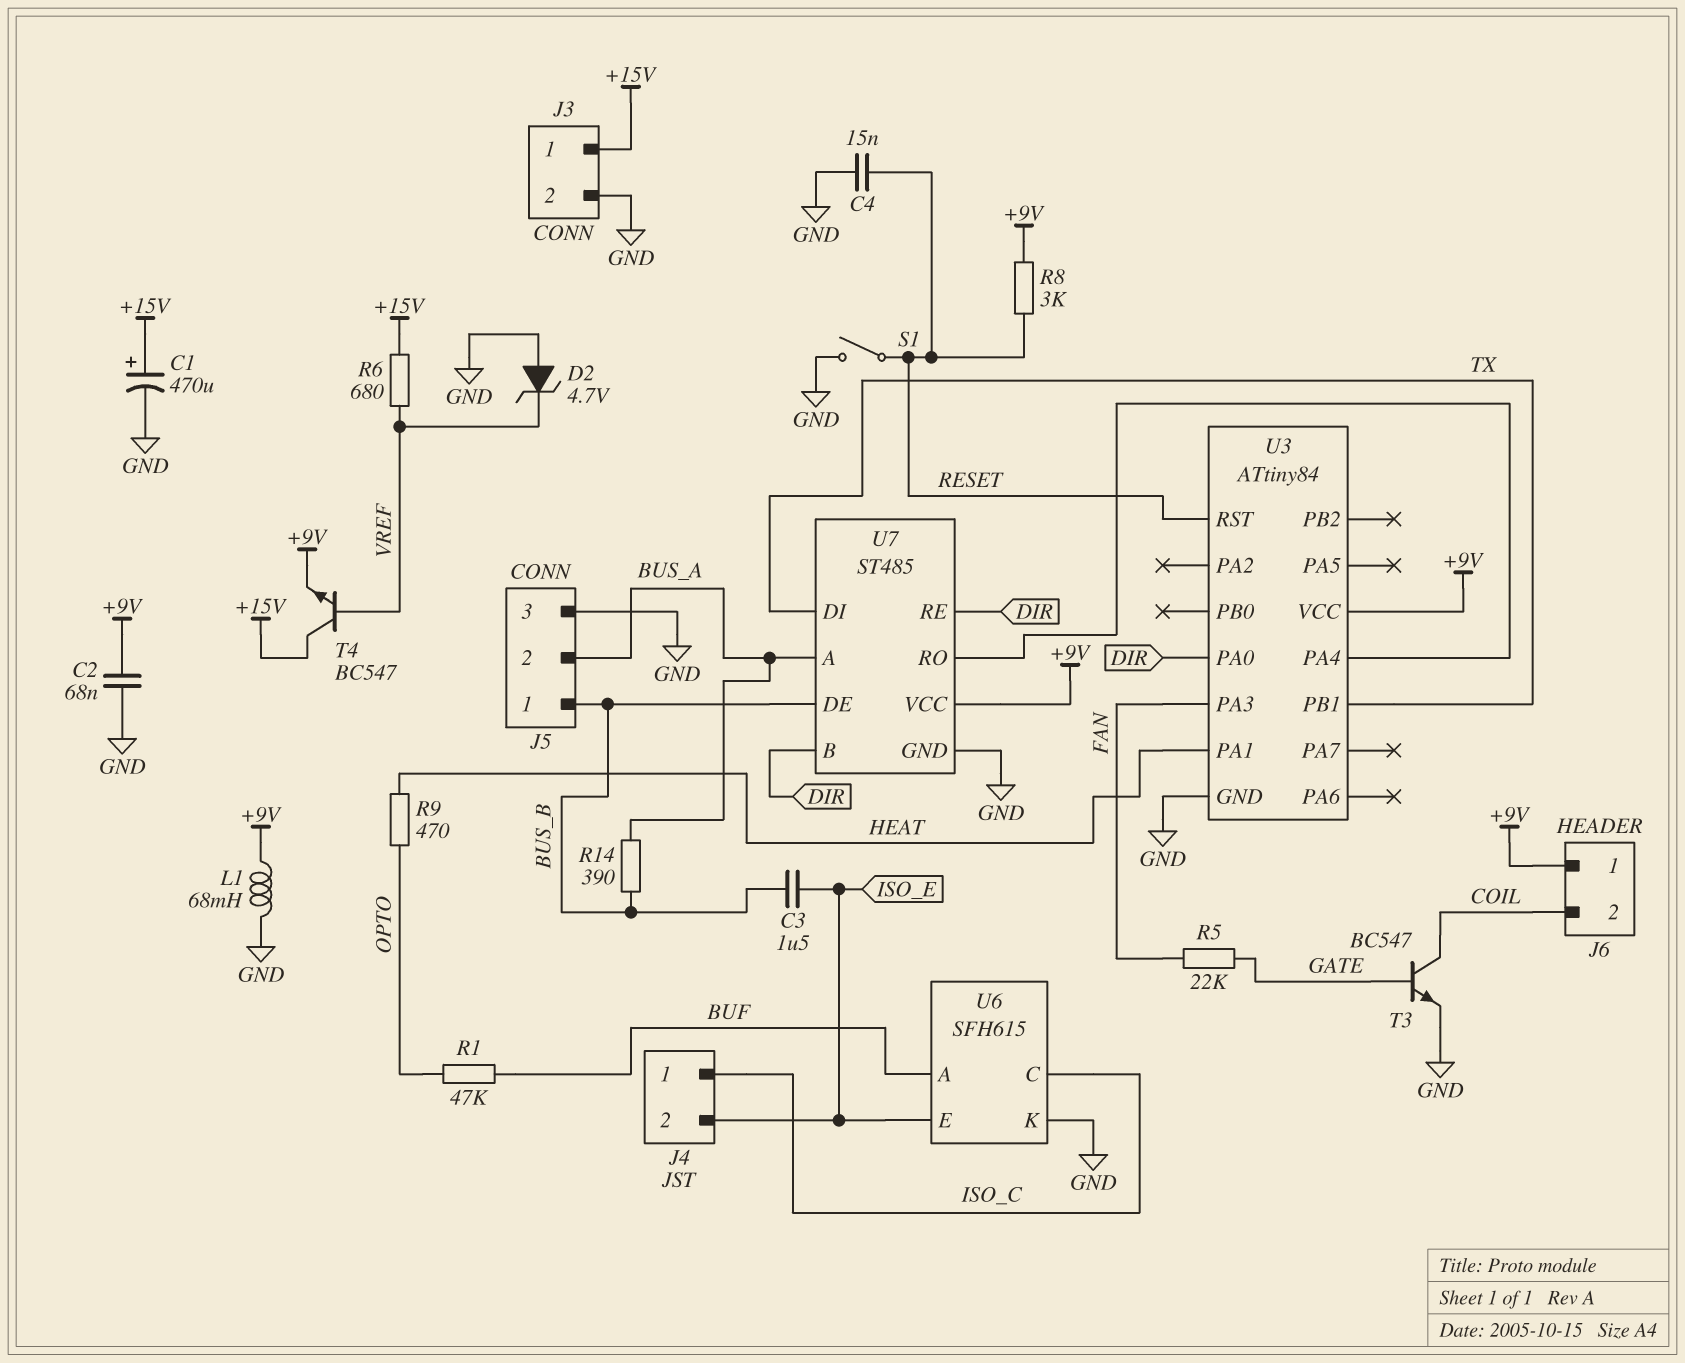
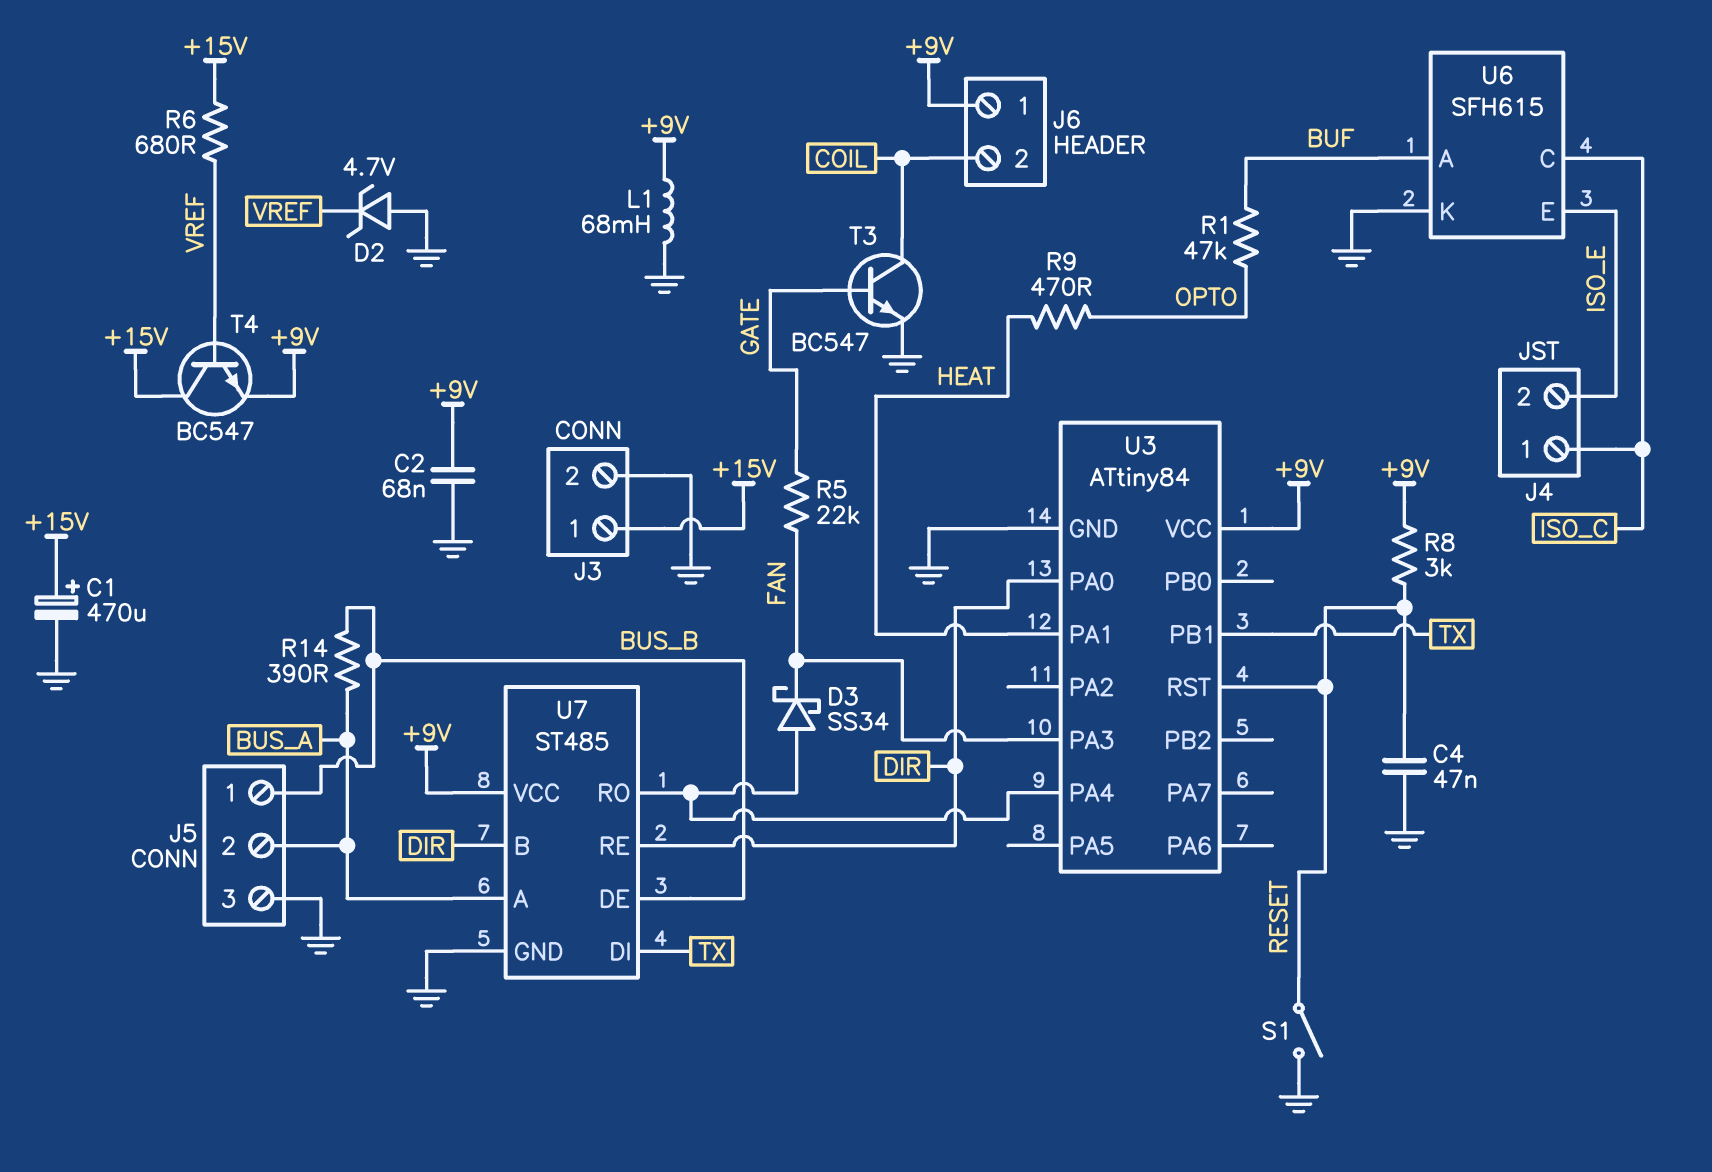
C3: 1.5uF (BUS_B, ISO_E) -> none
C4: 15nF (GND, RESET) -> 47nF (GND, RESET)
D3: none -> schottky SS34 (A U3/PA4, K FAN)

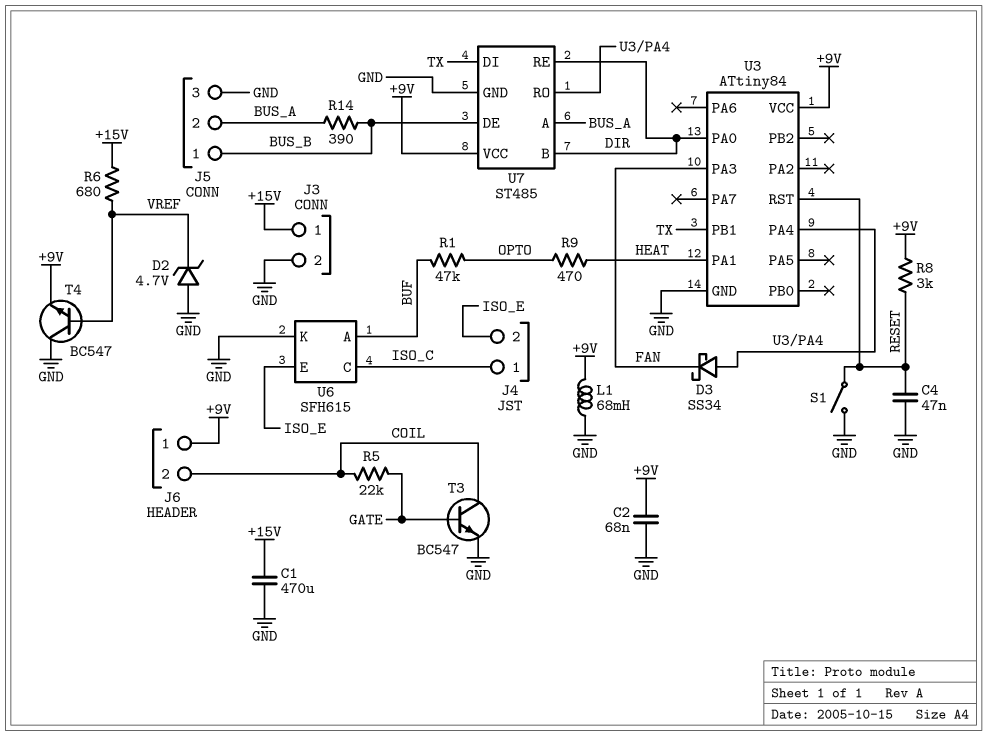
C1: 470uF (plus +15V, minus GND) -> 470uF (+15V, GND)
R5: 22k (FAN, GATE) -> 22k (COIL, GATE)
T4: NPN BC547 (B VREF, C +15V, E +9V) -> NPN BC547 (B VREF, C GND, E +9V)

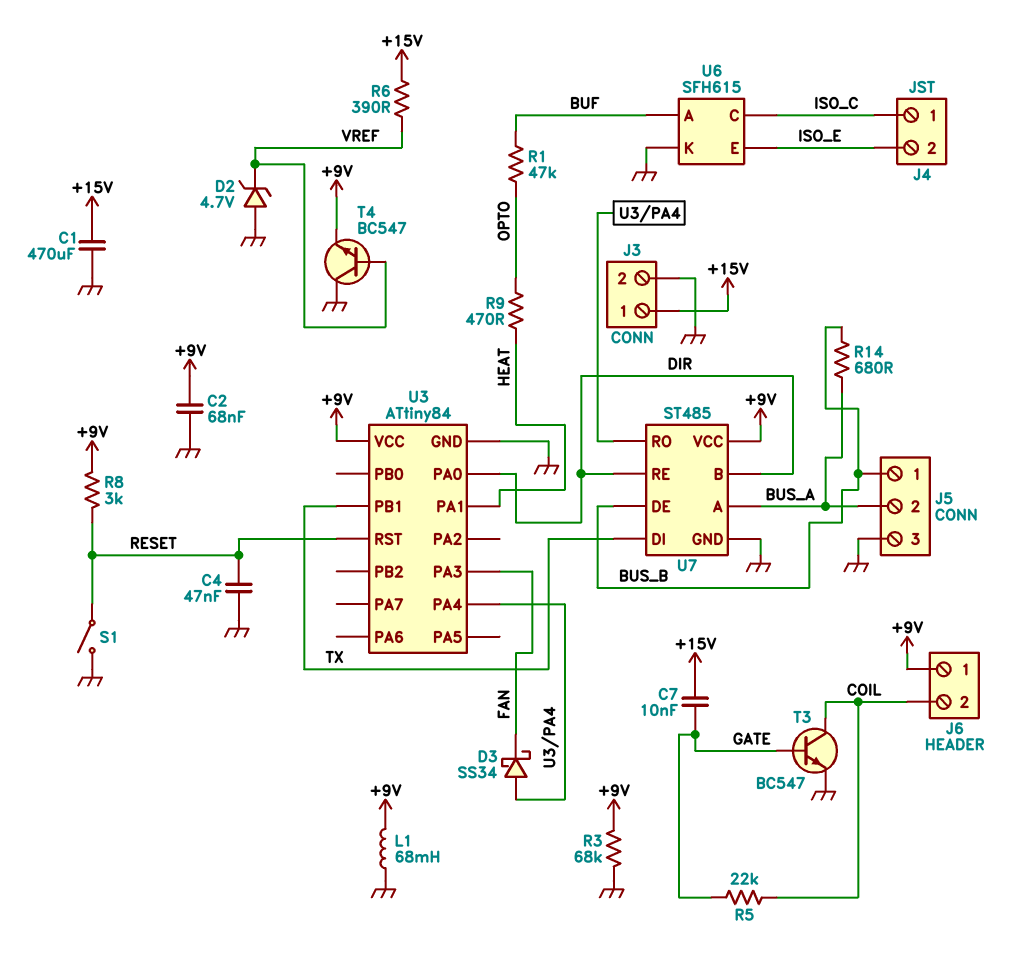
C7: none -> 10nF (+15V, GATE)
R3: none -> 68k (+9V, GND)
R6: 680 (+15V, VREF) -> 390 (+15V, VREF)
R14: 390 (BUS_A, BUS_B) -> 680 (BUS_A, BUS_B)

